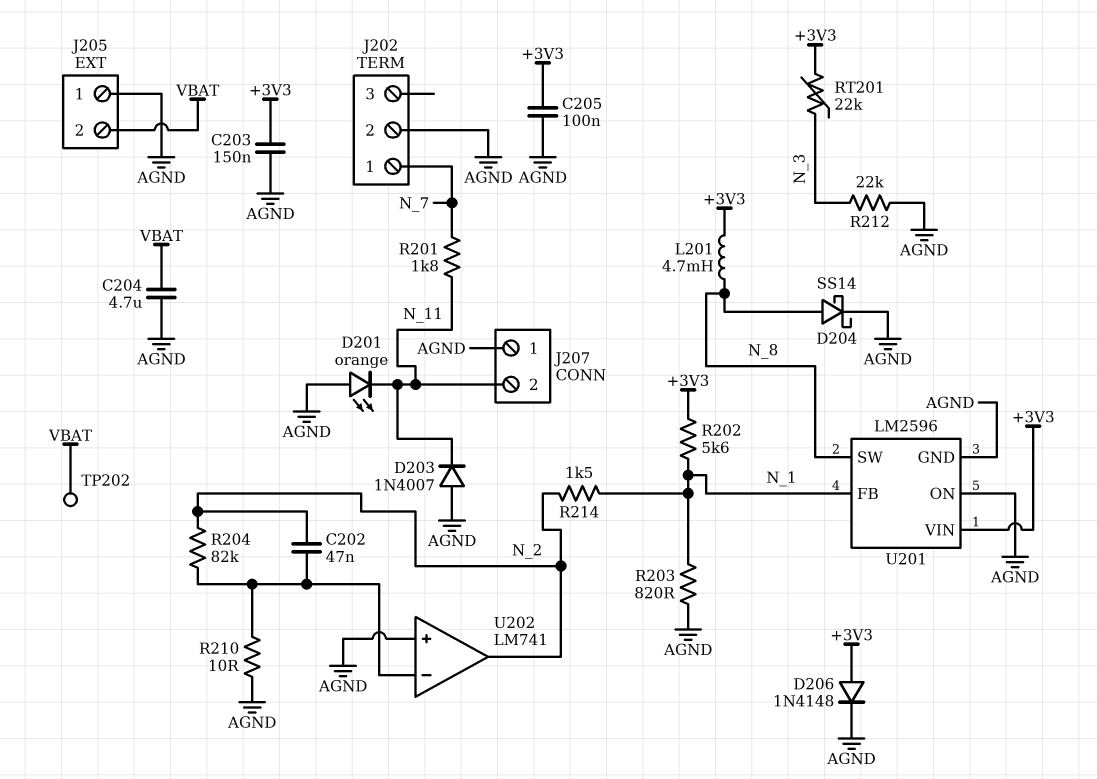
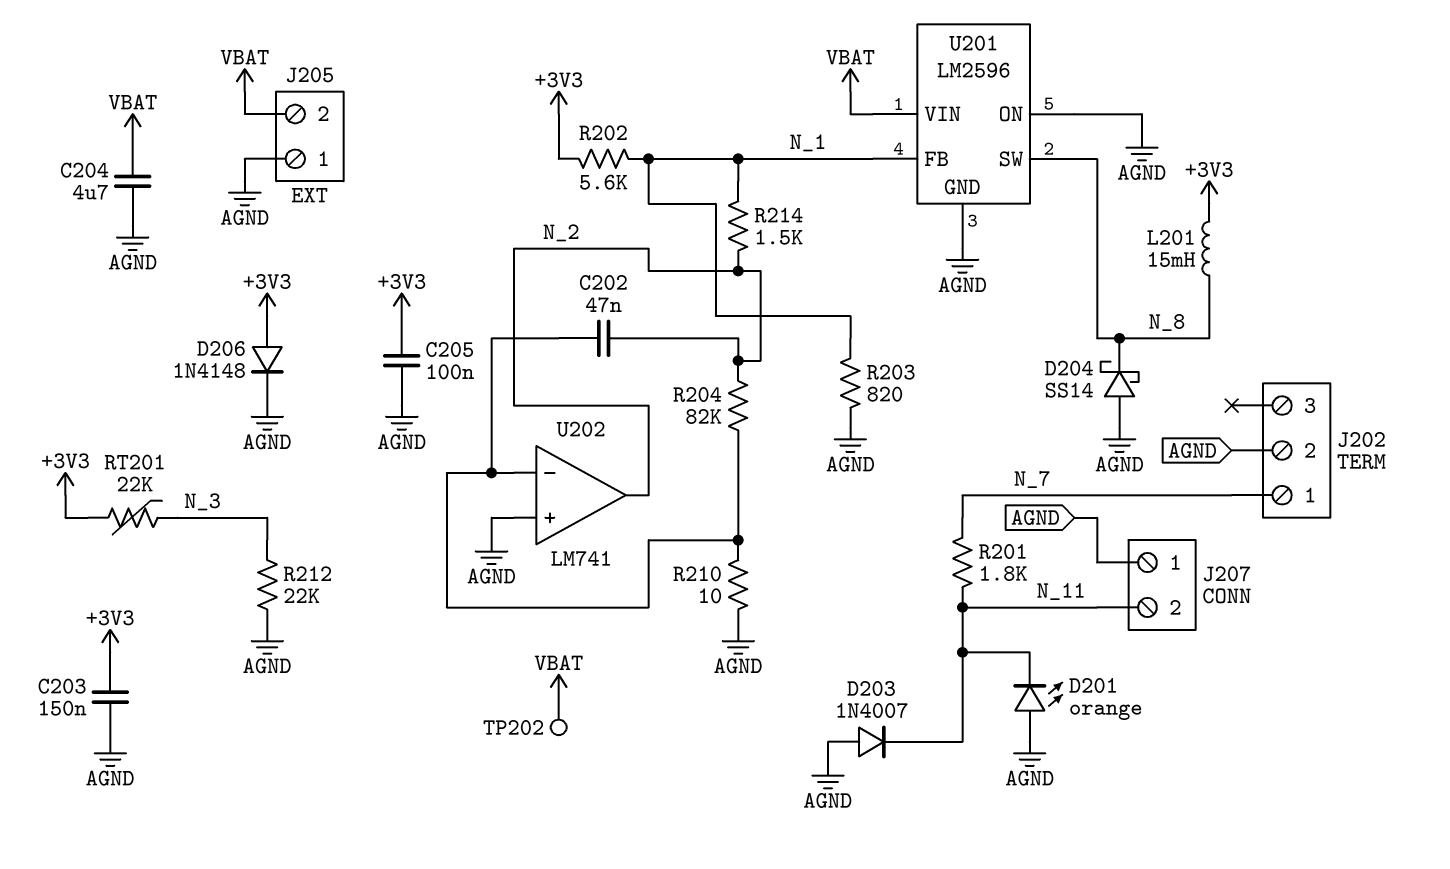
D204: schottky SS14 (A N_8, K AGND) -> schottky SS14 (A AGND, K N_8)
L201: 4.7mH (+3V3, N_8) -> 15mH (+3V3, N_8)
U201 pin VIN: +3V3 -> VBAT

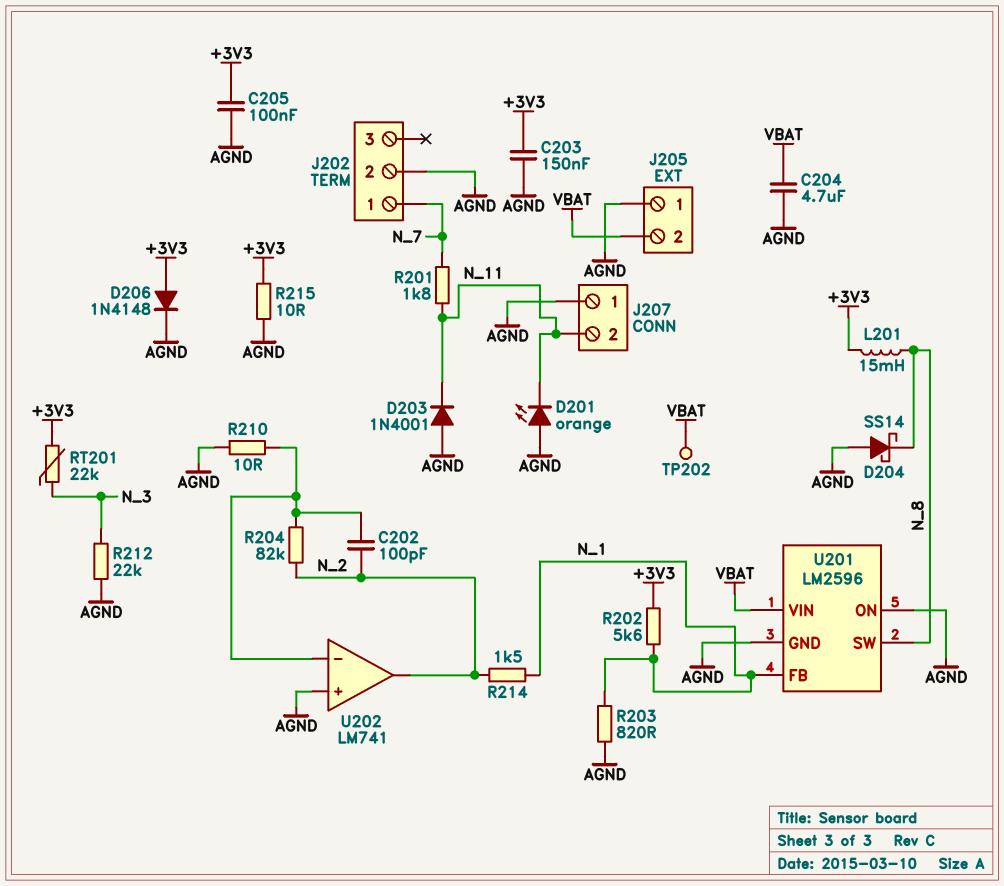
C202: 47nF (N_2, U202/in-) -> 100pF (N_2, U202/in-)
D203: diode 1N4007 (A AGND, K N_11) -> diode 1N4001 (A AGND, K N_11)
R215: none -> 10 (+3V3, AGND)

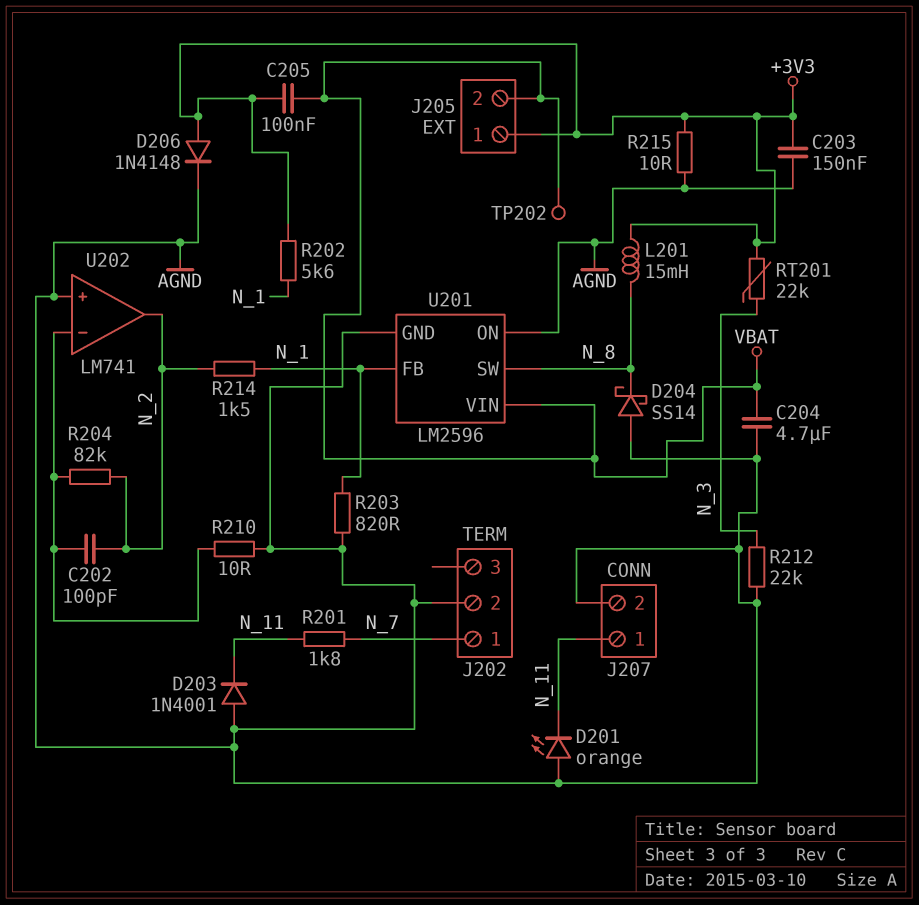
C205: 100nF (+3V3, AGND) -> 100nF (+3V3, VBAT)
J205 pin 1: AGND -> +3V3
J207 pin 1: AGND -> N_11
J207 pin 2: N_11 -> AGND

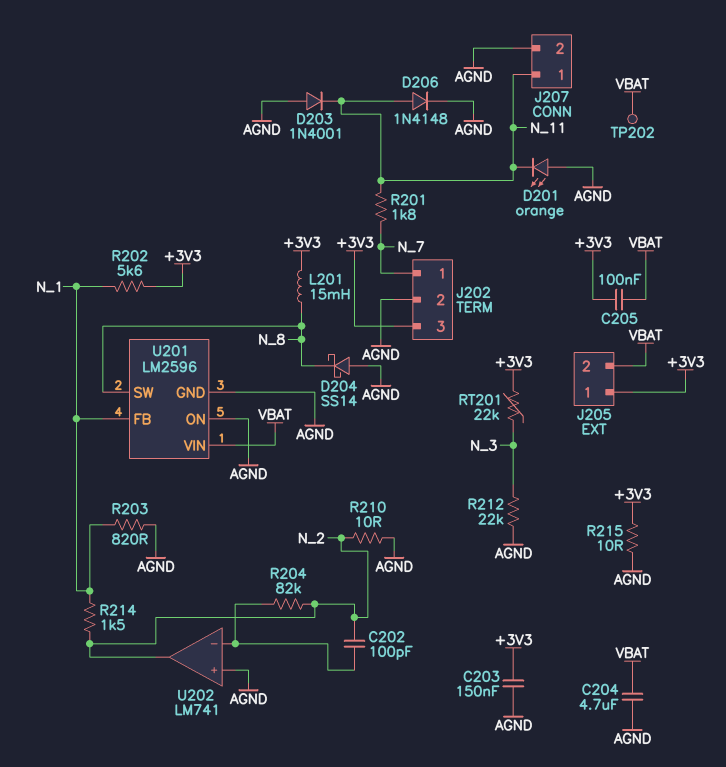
D206: diode 1N4148 (A +3V3, K AGND) -> diode 1N4148 (A N_11, K AGND)
J202 pin 3: none -> +3V3
R210: 10 (AGND, U202/in-) -> 10 (AGND, N_2)

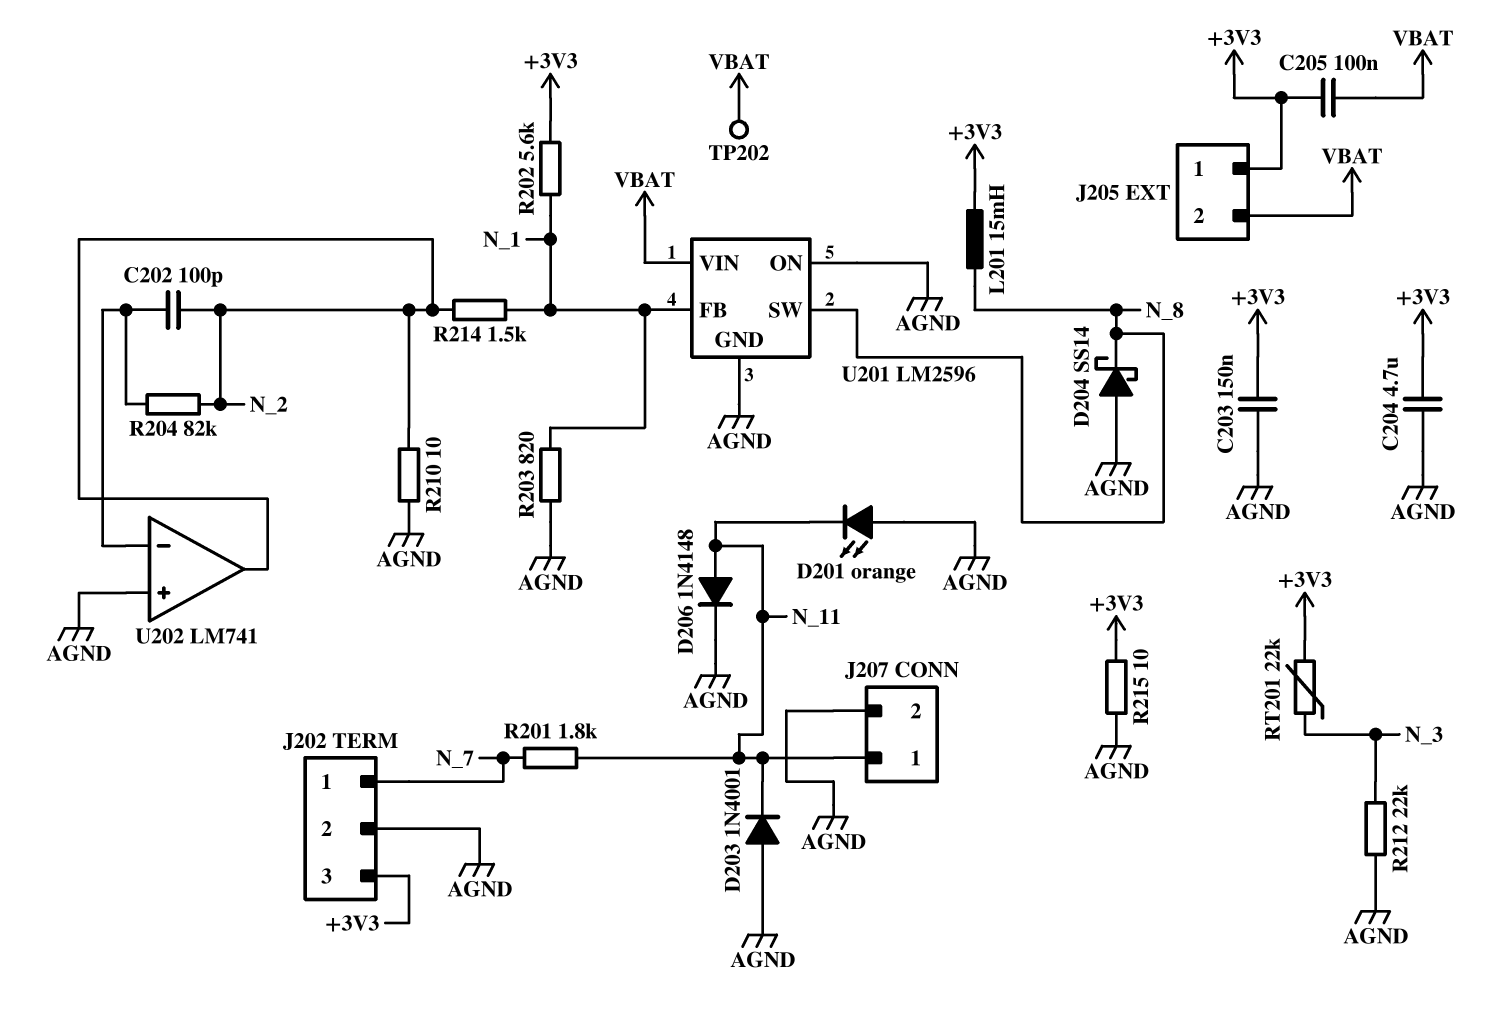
C204: 4.7uF (AGND, VBAT) -> 4.7uF (+3V3, AGND)

